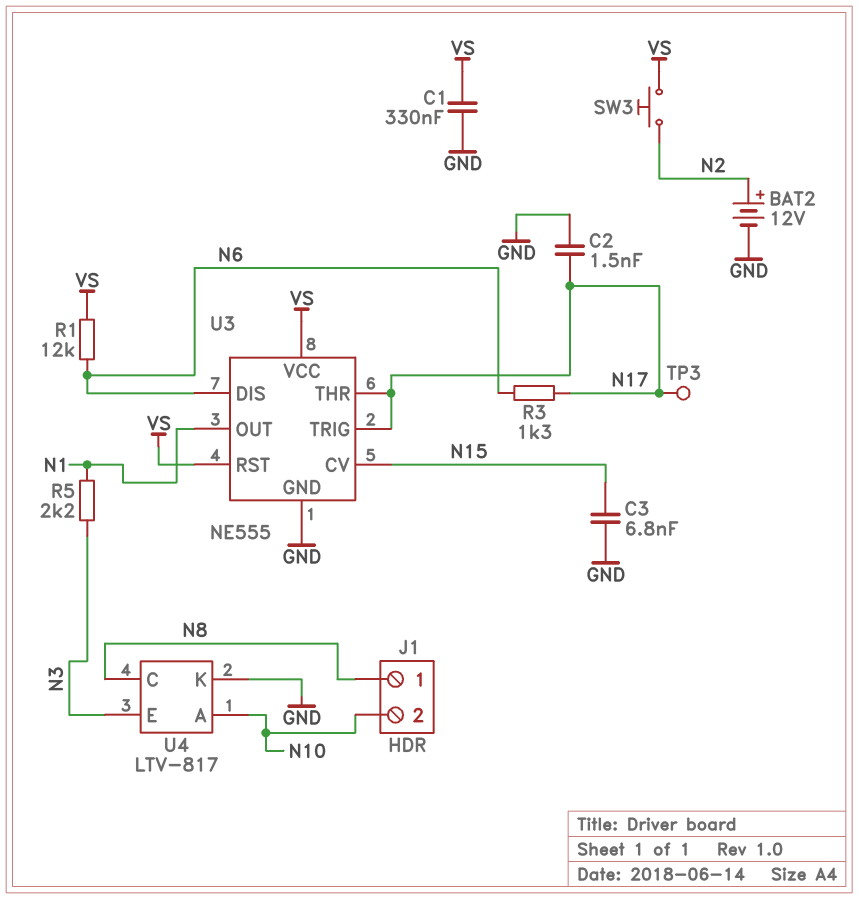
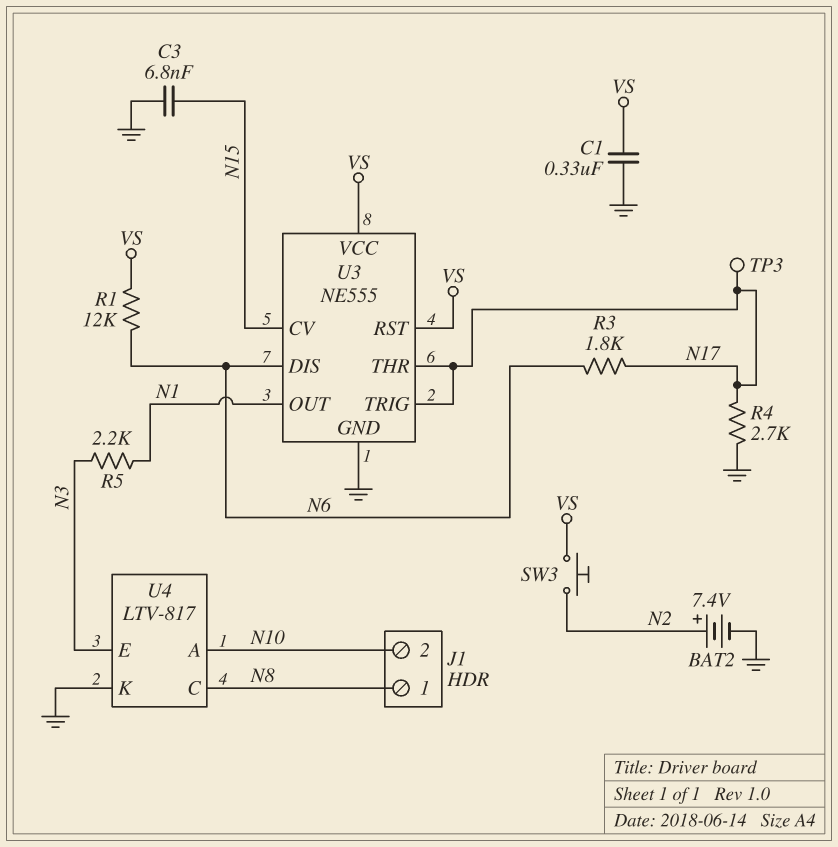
BAT2: 12V (plus N2, minus GND) -> 7.4V (plus N2, minus GND)
C2: 1.5nF (GND, N17) -> none
R3: 1.3k (N6, N17) -> 1.8k (N6, N17)
R4: none -> 2.7k (GND, N17)

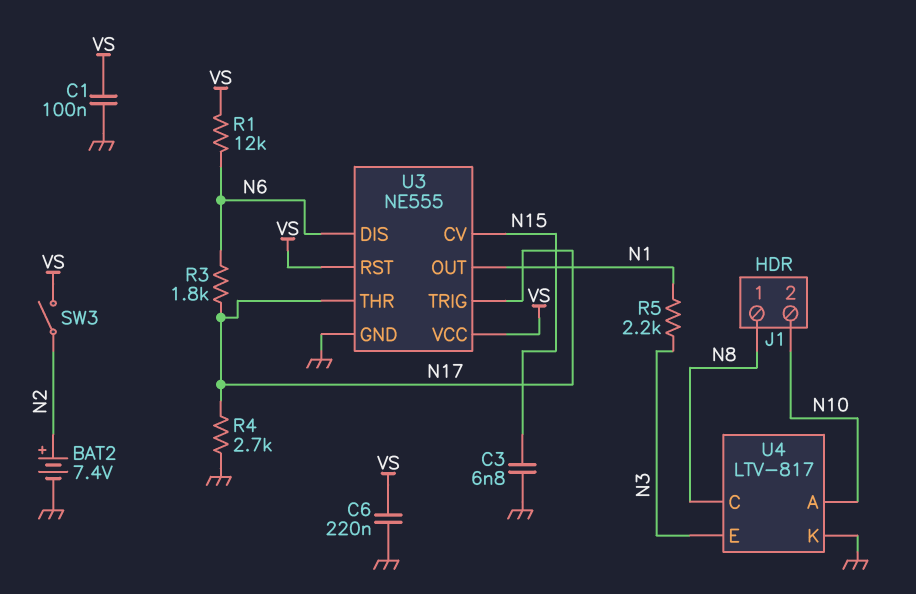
C1: 330nF (GND, VS) -> 100nF (GND, VS)
C6: none -> 220nF (GND, VS)
SW3: button (N2, VS) -> switch (N2, VS)
TP3: test point (N17) -> none

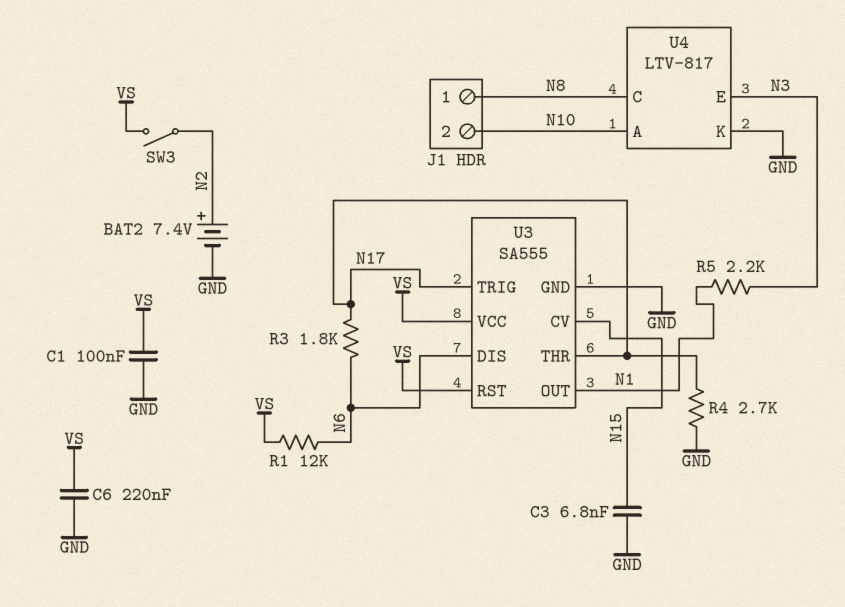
U3: NE555 -> SA555

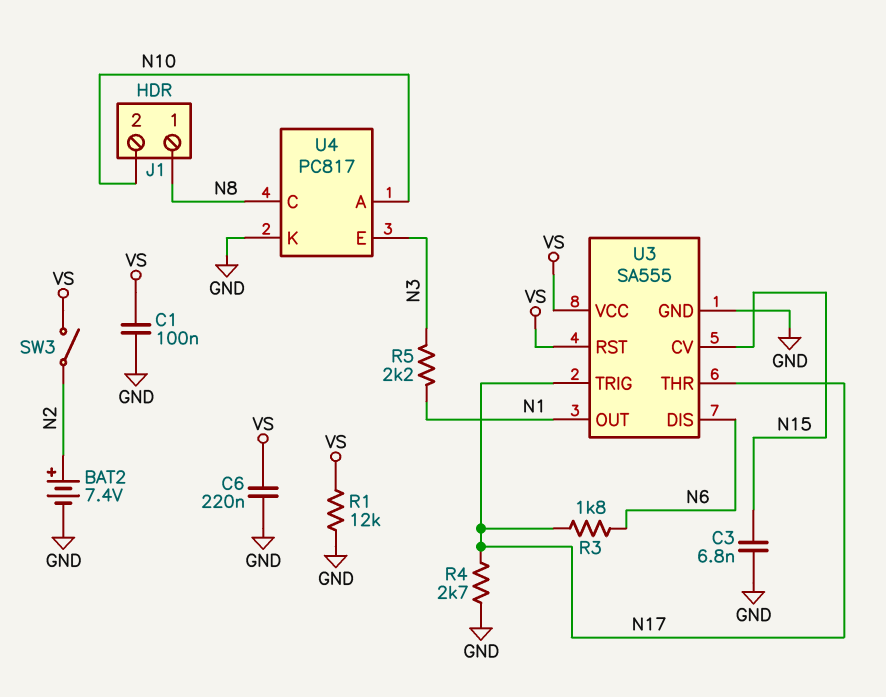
R1: 12k (N6, VS) -> 12k (GND, VS)
U4: LTV-817 -> PC817

